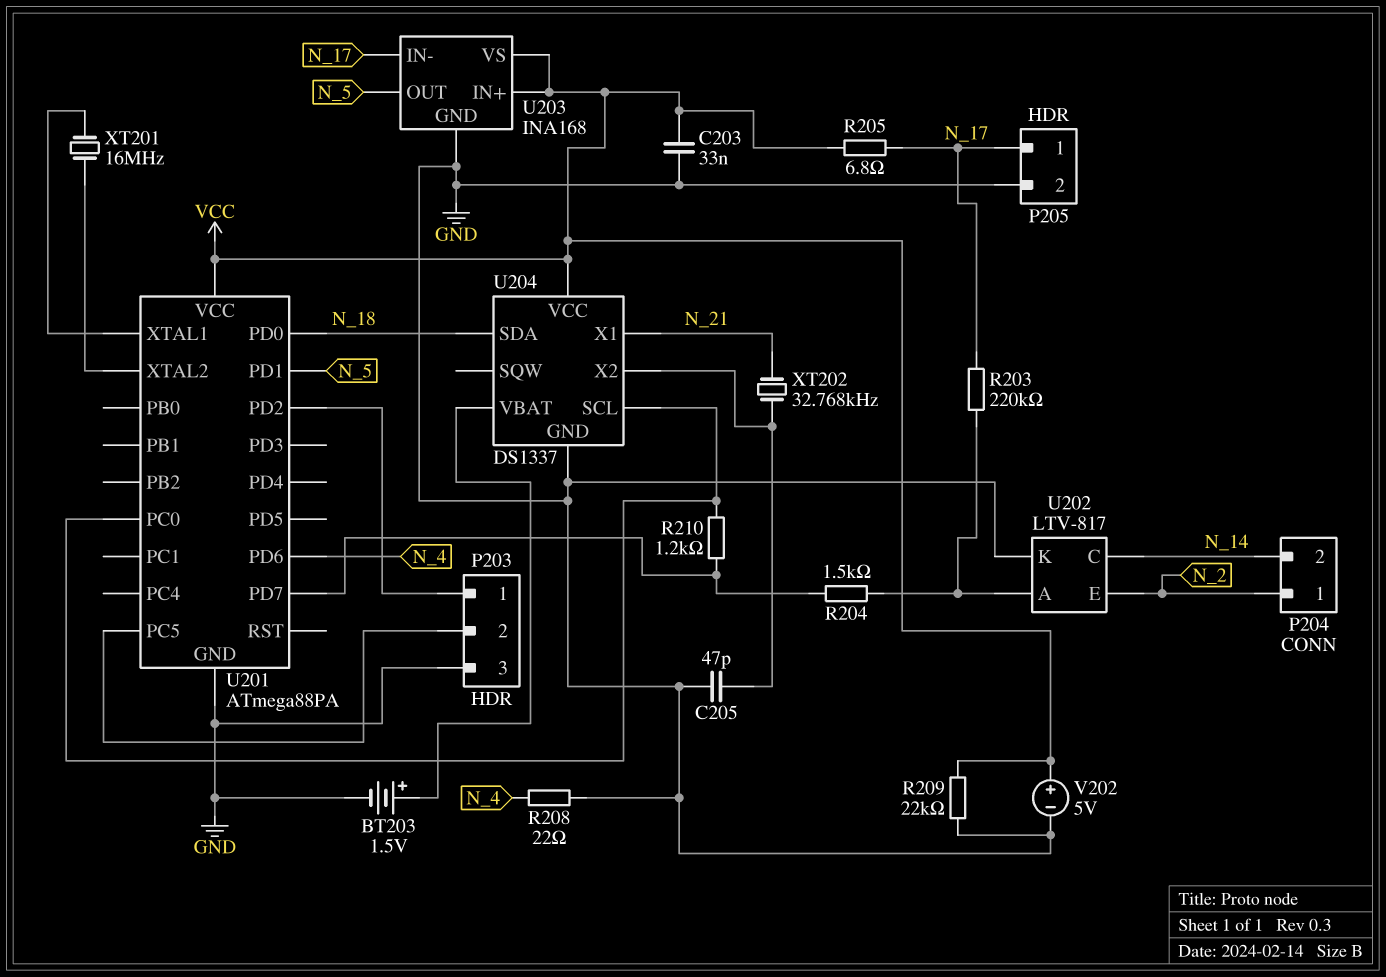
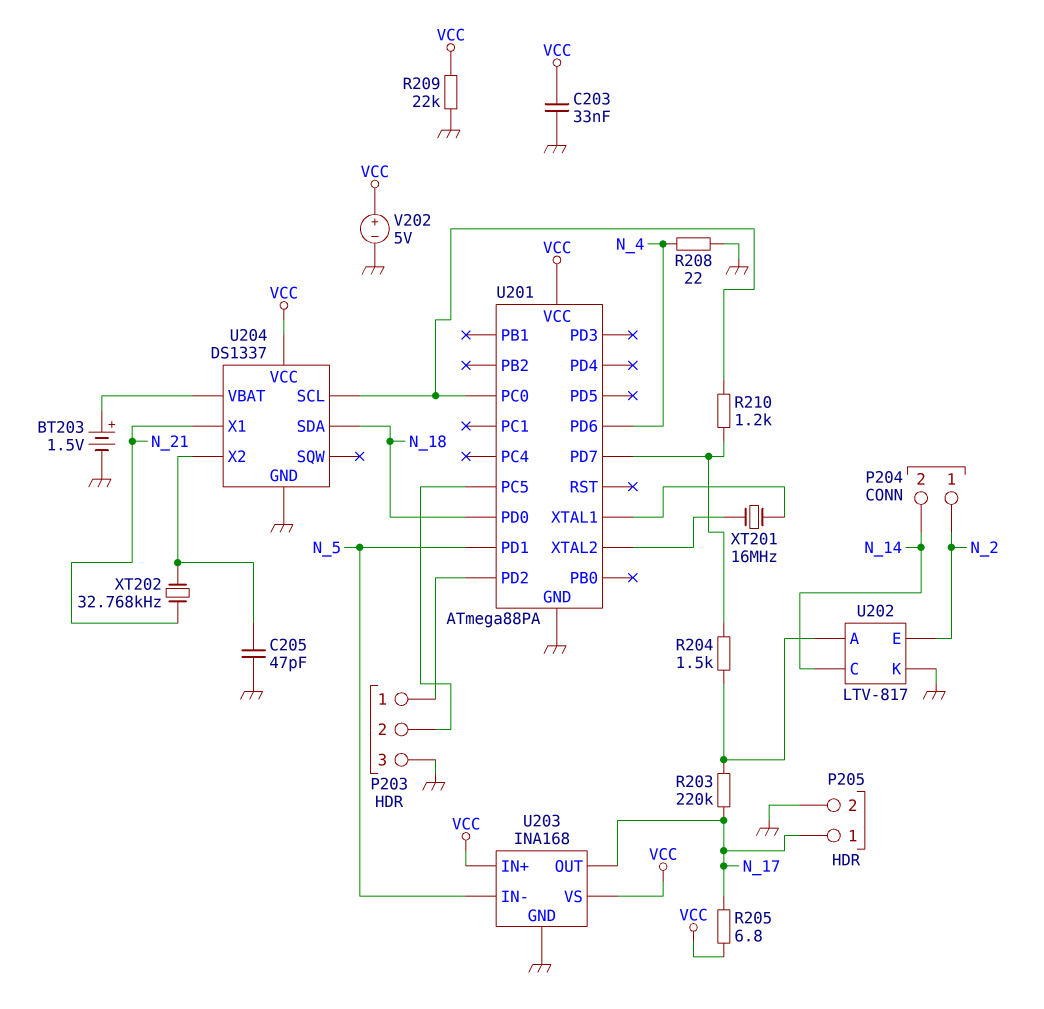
U203 pin IN-: N_17 -> N_5
U203 pin OUT: N_5 -> N_17

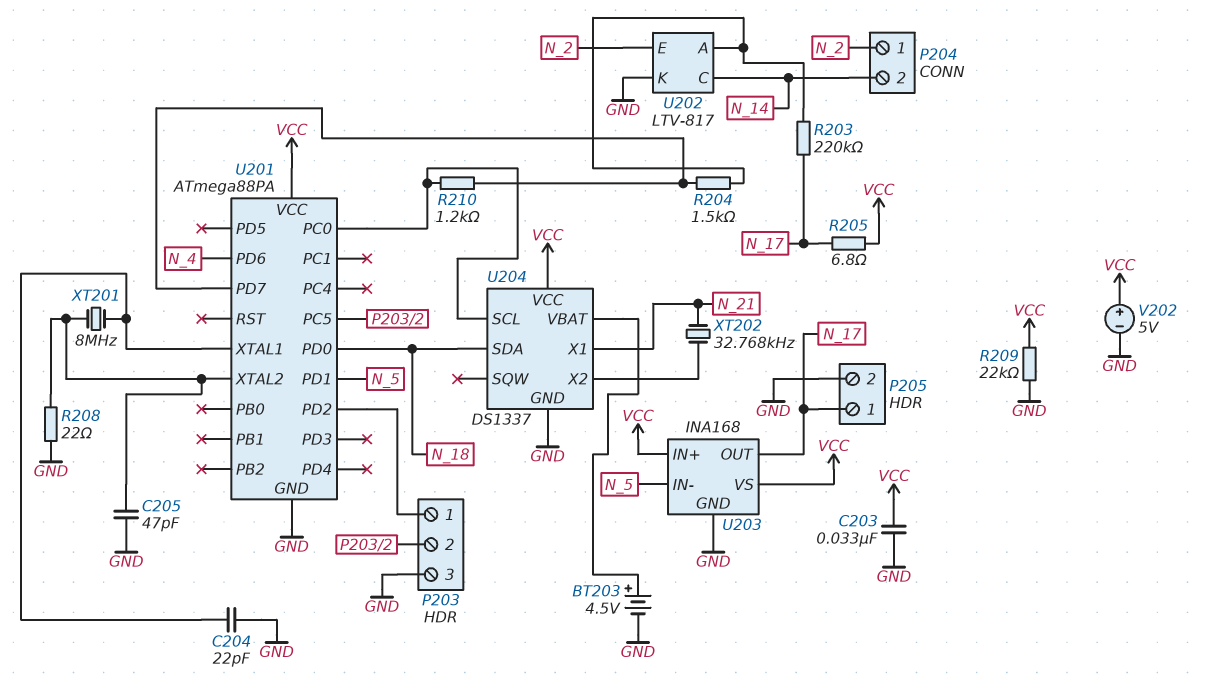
BT203: 1.5V (plus U204/VBAT, minus GND) -> 4.5V (plus U204/VBAT, minus GND)
C204: none -> 22pF (GND, U201/XTAL1)
C205: 47pF (GND, U204/X2) -> 47pF (GND, U201/XTAL2)
R208: 22 (GND, N_4) -> 22 (GND, U201/XTAL2)
XT201: 16MHz (U201/XTAL1, U201/XTAL2) -> 8MHz (U201/XTAL1, U201/XTAL2)

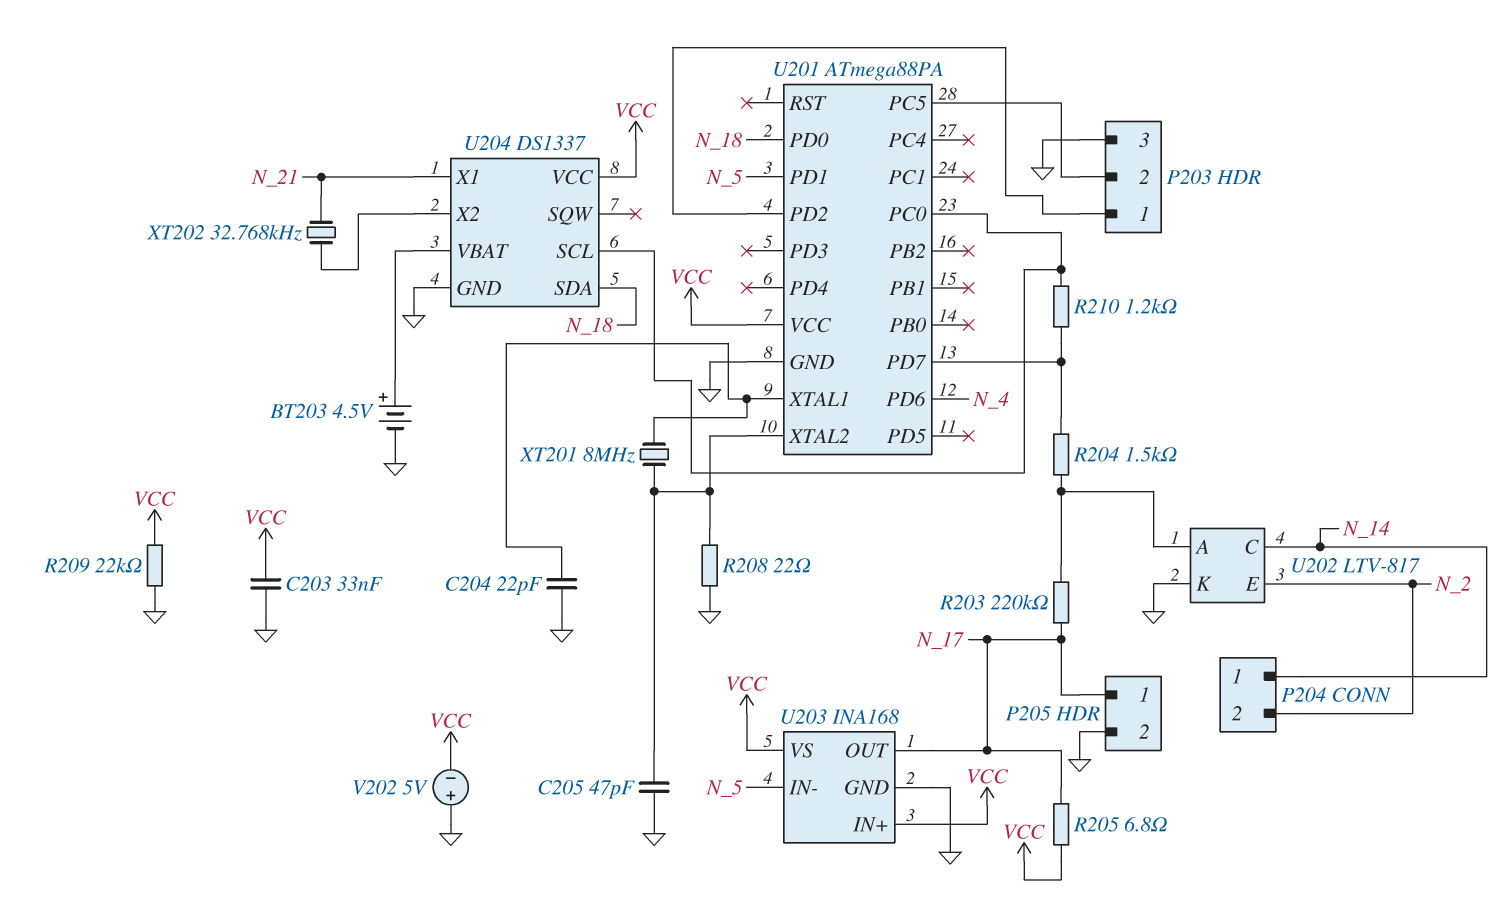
P204 pin 1: N_2 -> N_14
P204 pin 2: N_14 -> N_2
V202: 5V (plus VCC, minus GND) -> 5V (plus GND, minus VCC)

